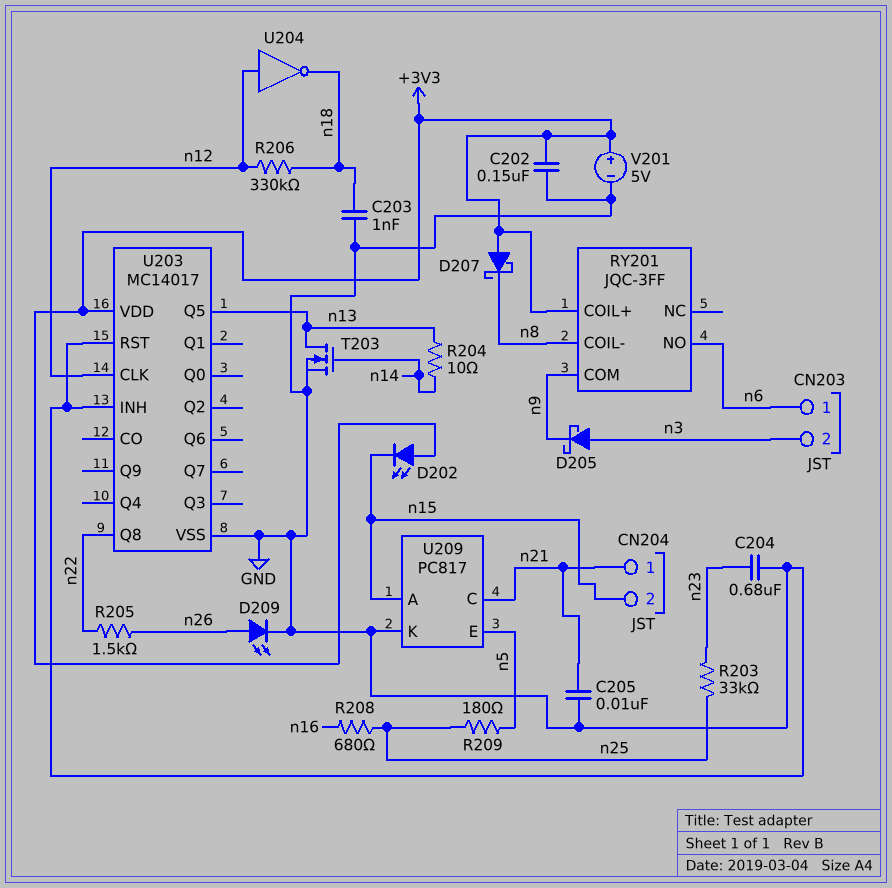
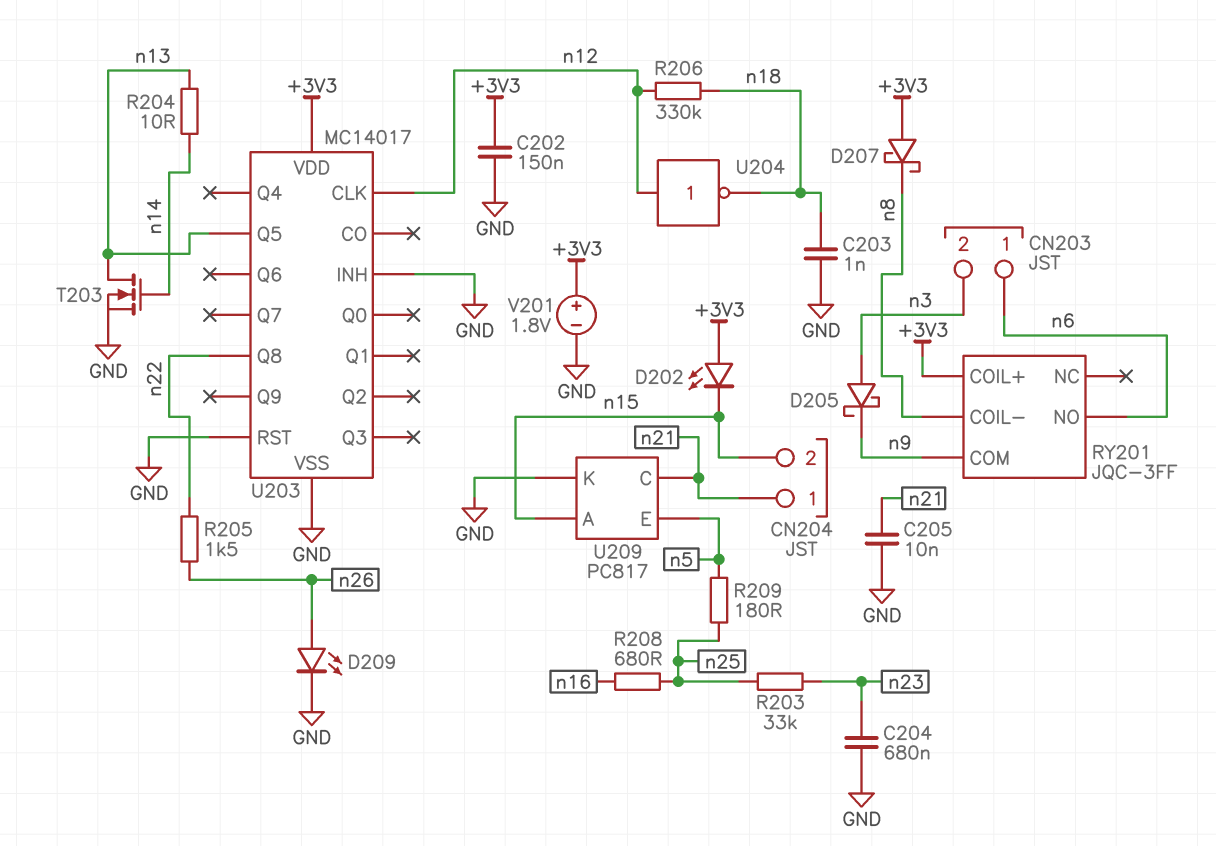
V201: 5V (plus +3V3, minus GND) -> 1.8V (plus +3V3, minus GND)

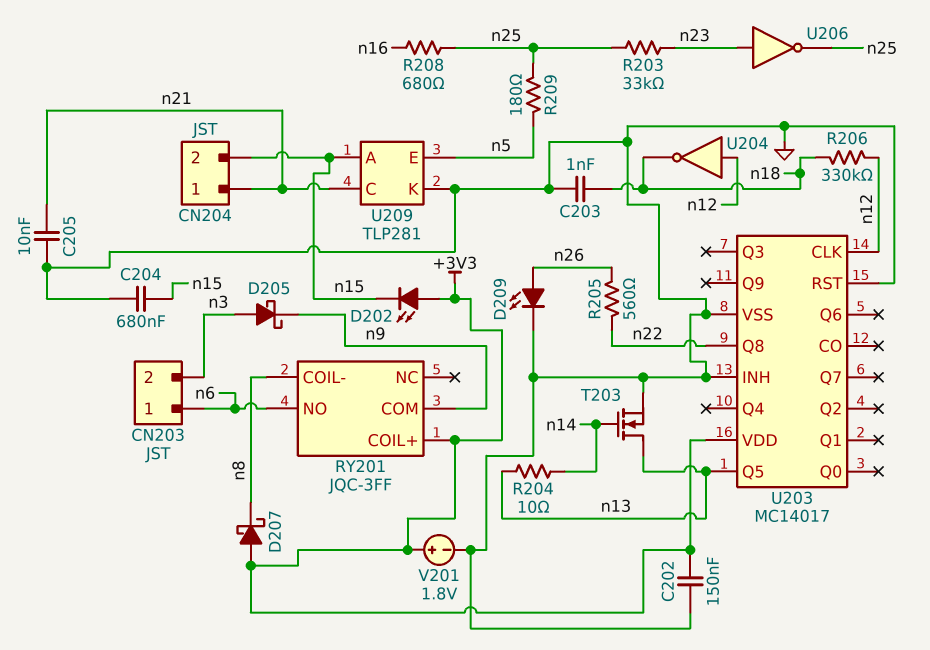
C204: 680nF (GND, n23) -> 680nF (GND, n15)
R205: 1.5k (n22, n26) -> 560 (n22, n26)
U206: none -> NOT (in n23, out n25)
U209: PC817 -> TLP281

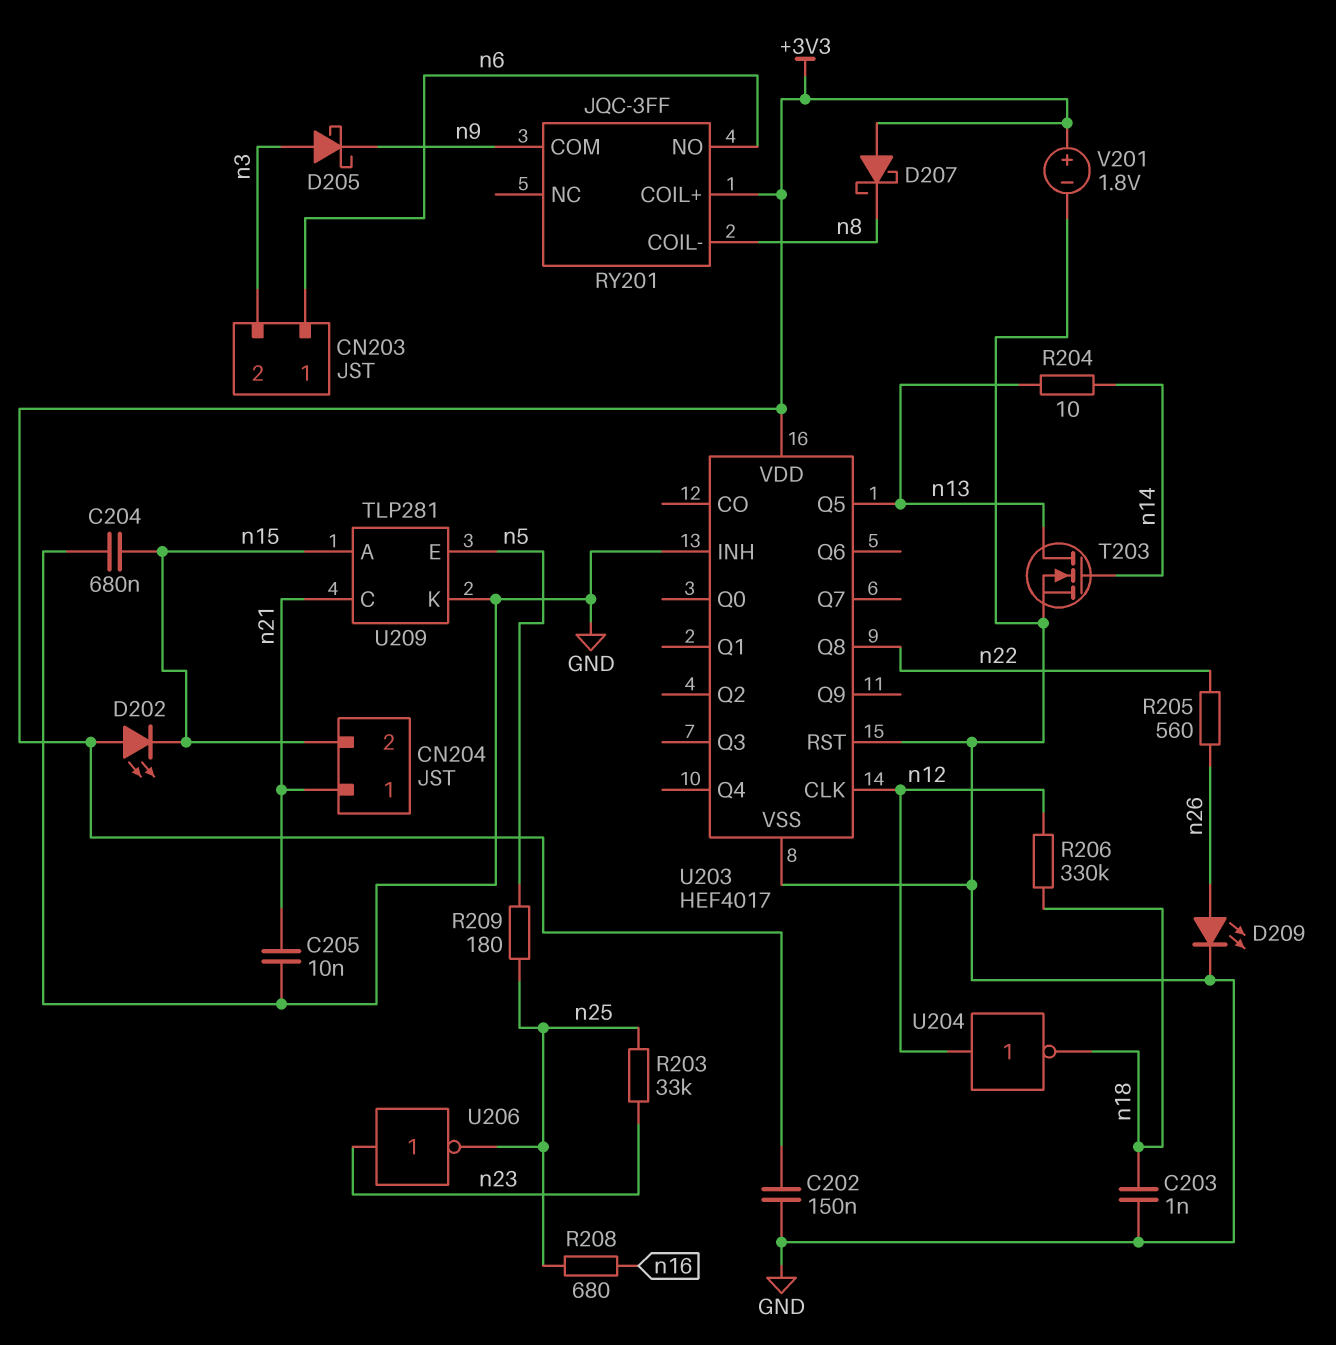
U203: MC14017 -> HEF4017

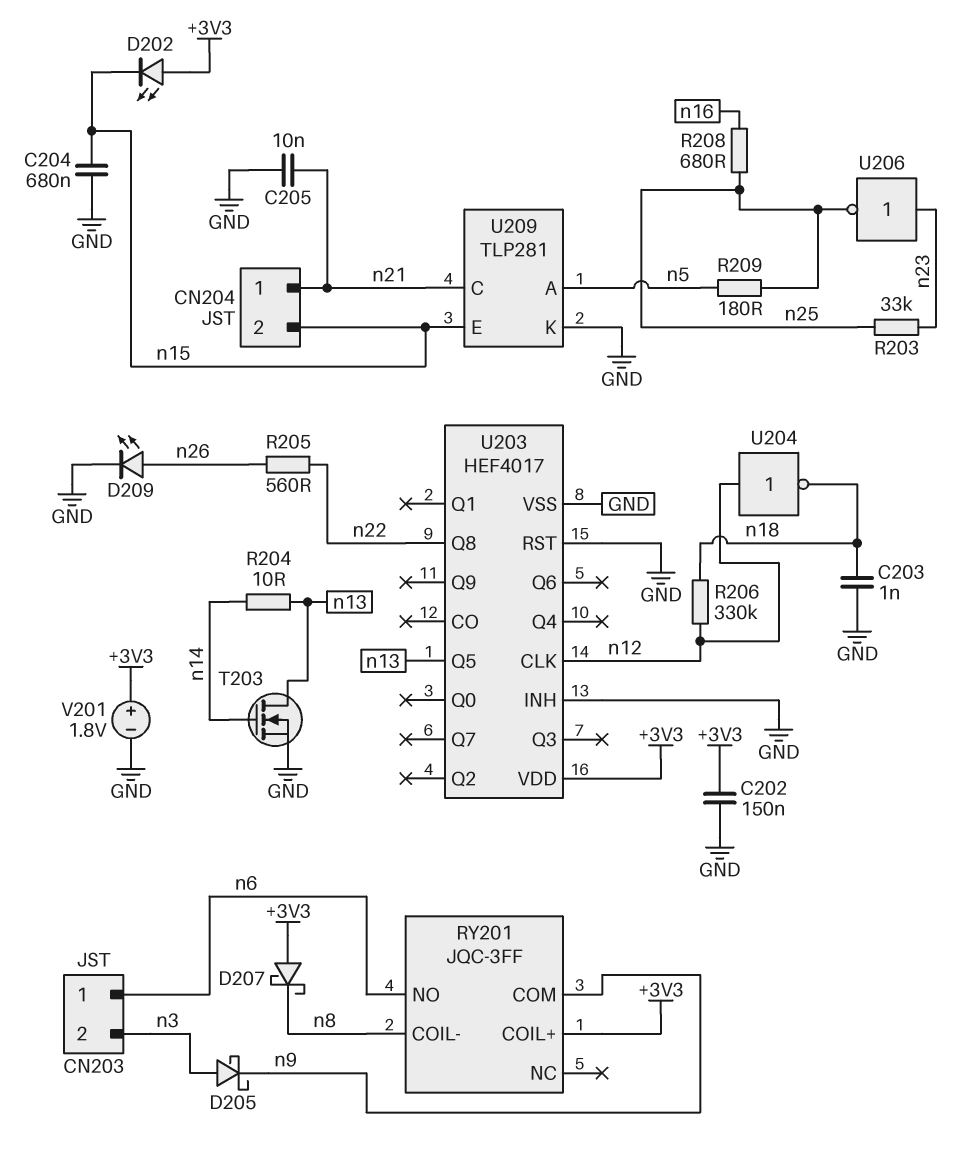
U209 pin A: n15 -> n5
U209 pin E: n5 -> n15

